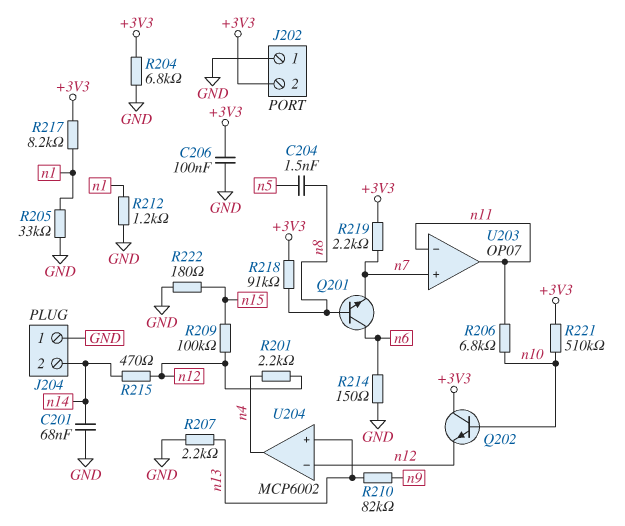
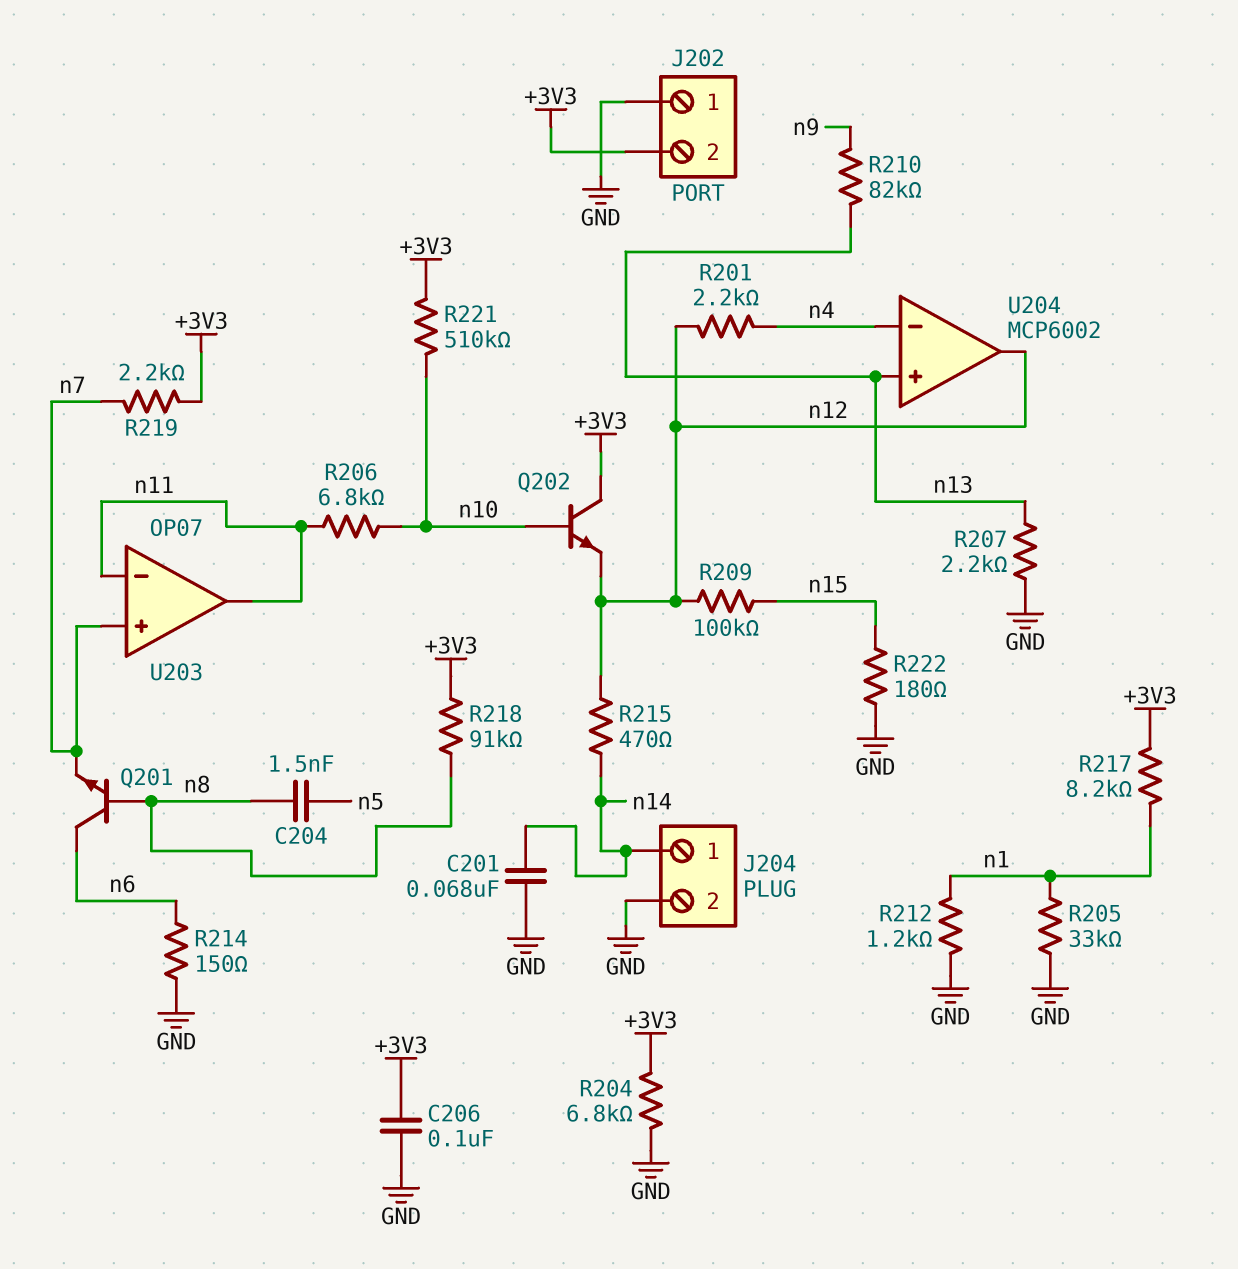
J204 pin 1: GND -> n14
J204 pin 2: n14 -> GND
U204 pin in-: n12 -> n4
U204 pin out: n4 -> n12

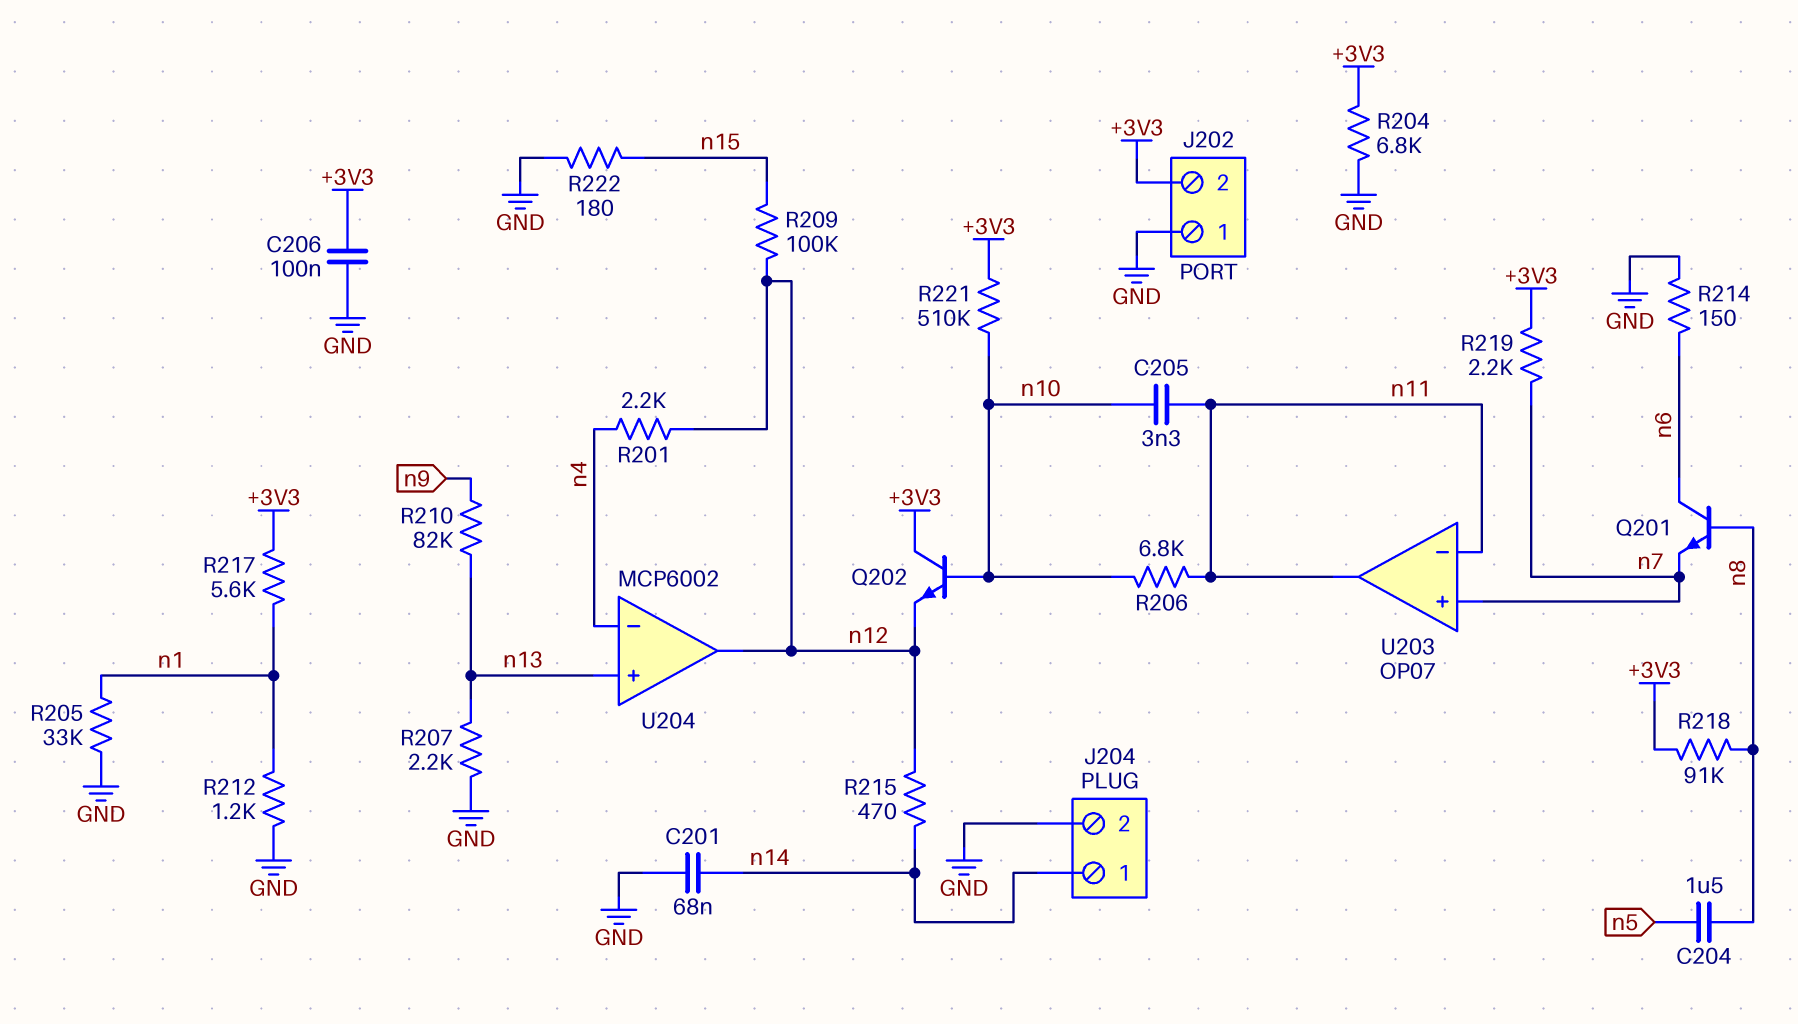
C204: 1.5nF (n5, n8) -> 1.5uF (n5, n8)
C205: none -> 3.3nF (n10, n11)
R217: 8.2k (+3V3, n1) -> 5.6k (+3V3, n1)

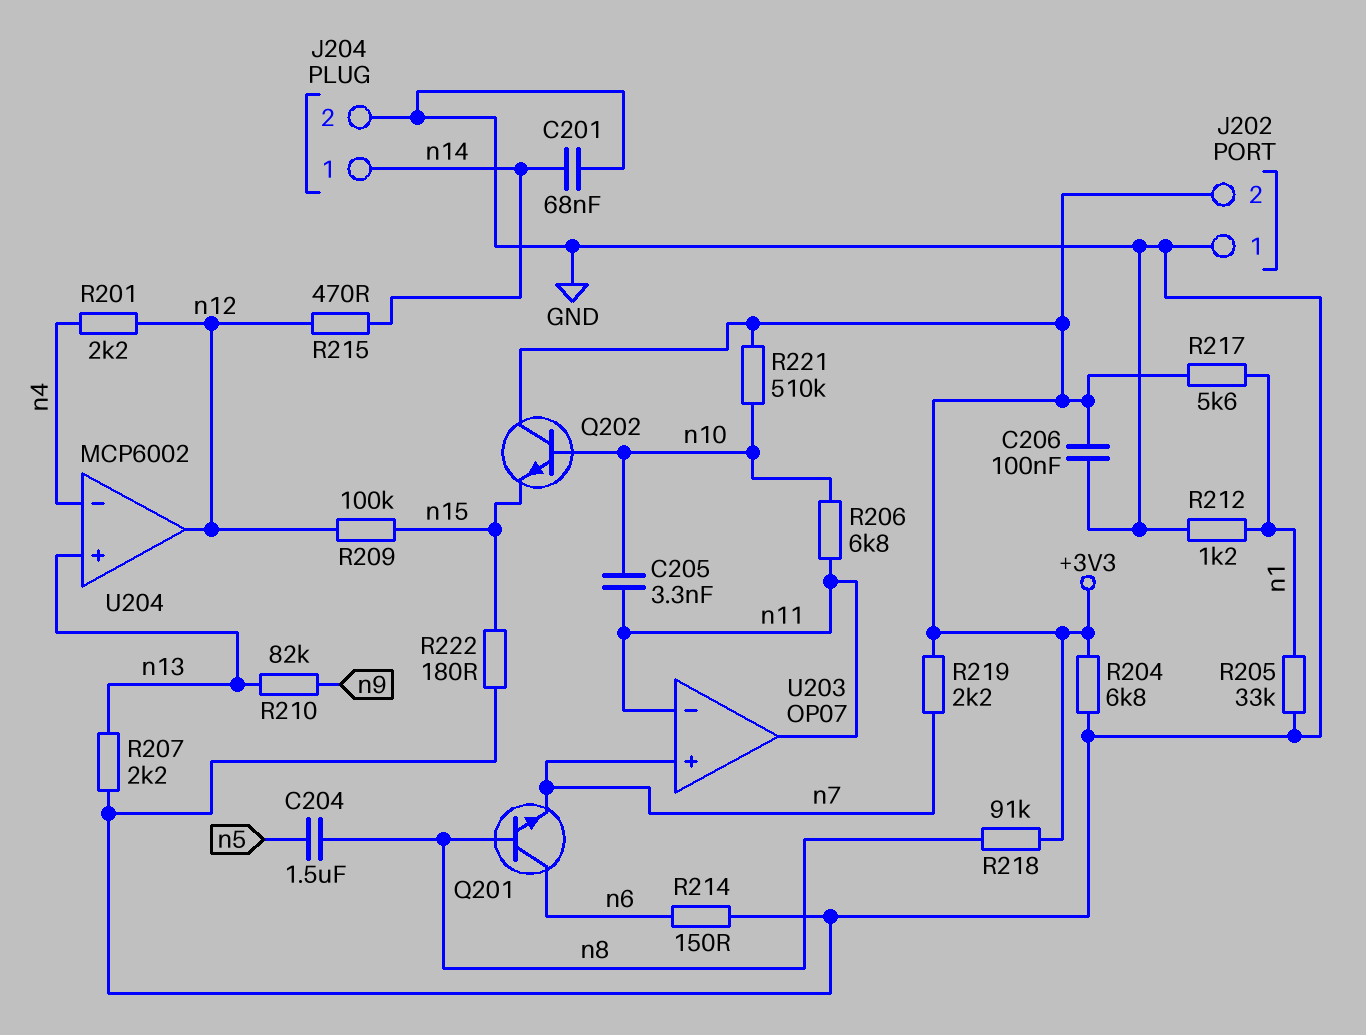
Q202: NPN (B n10, C +3V3, E n12) -> NPN (B n10, C +3V3, E n15)

